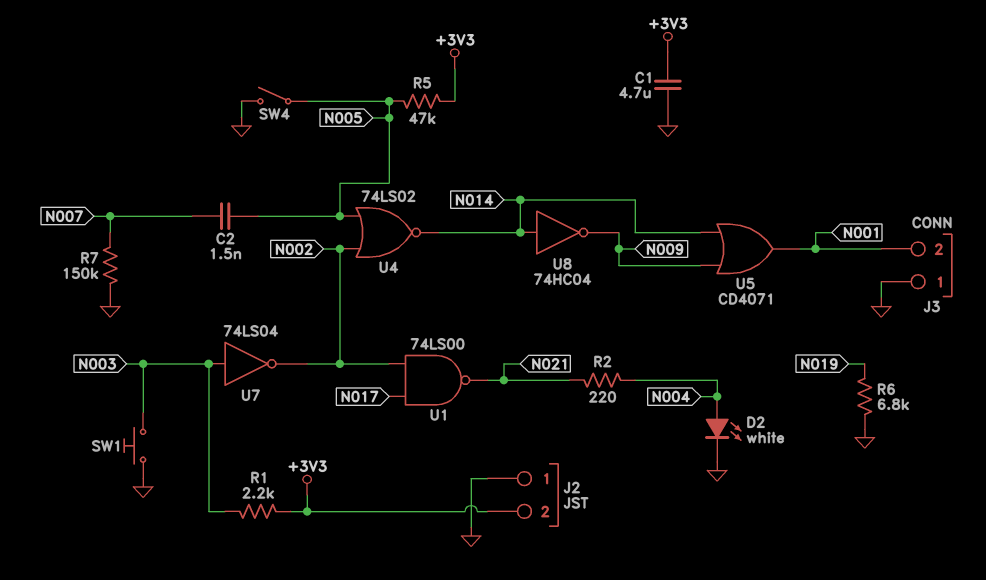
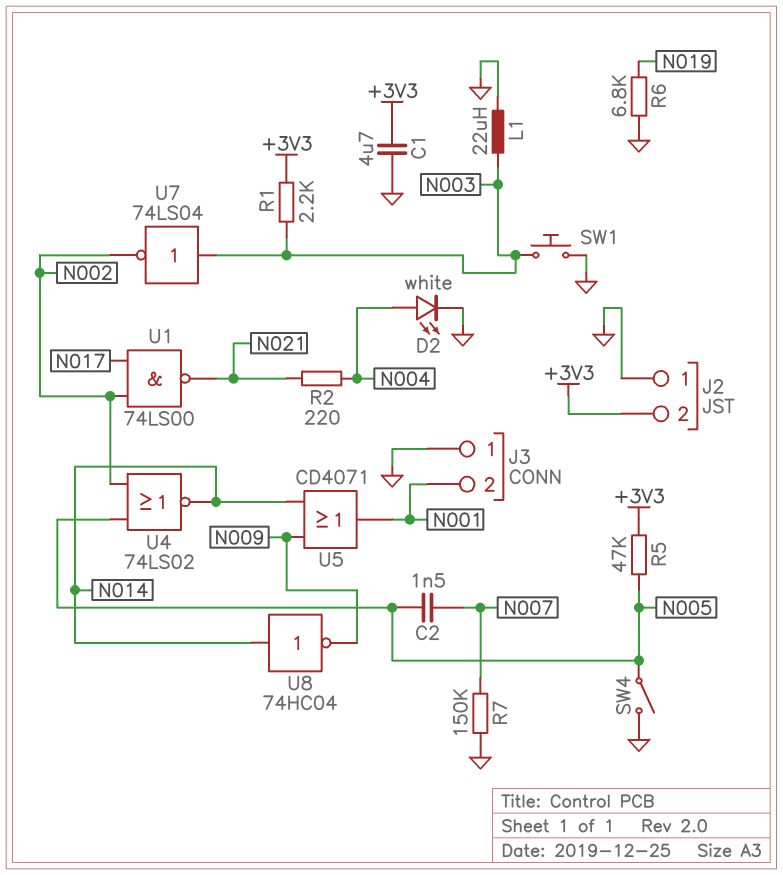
L1: none -> 22uH (GND, N003)

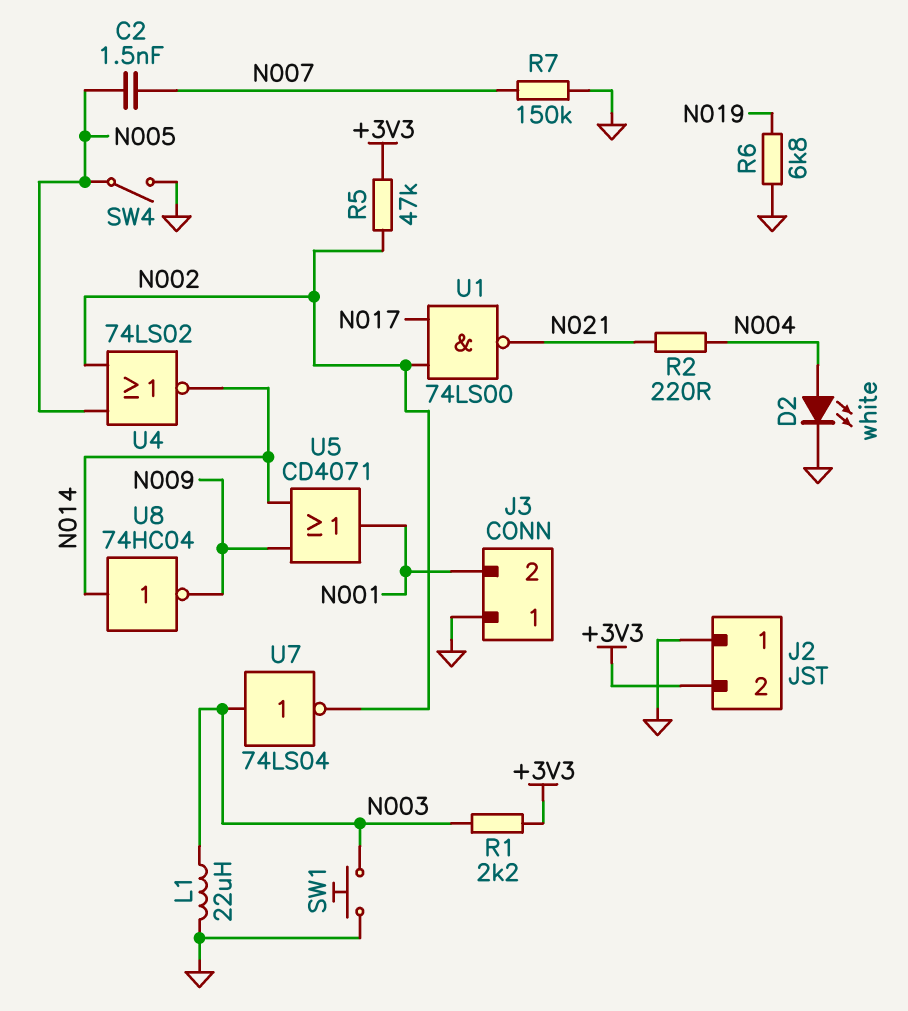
C1: 4.7uF (+3V3, GND) -> none
R5: 47k (+3V3, N005) -> 47k (+3V3, N002)

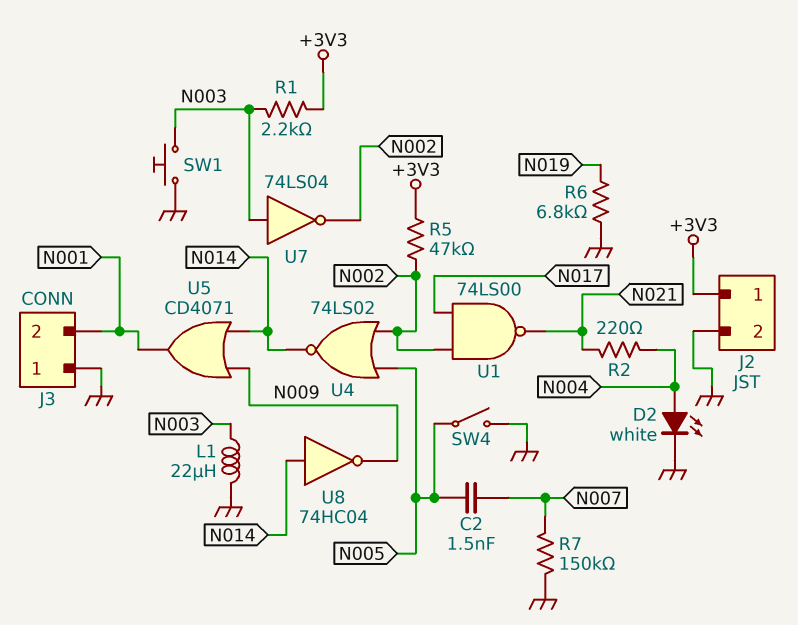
J2 pin 1: GND -> +3V3
J2 pin 2: +3V3 -> GND

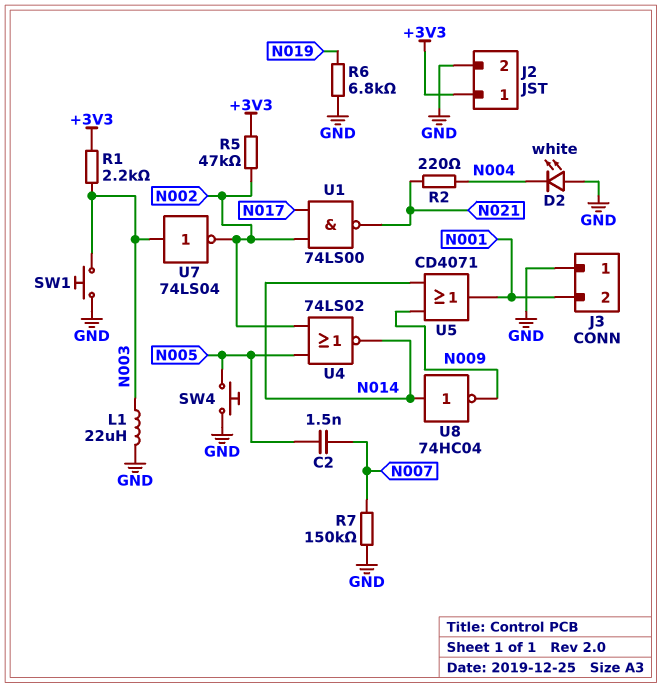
D2: LED white (A N004, K GND) -> LED white (A GND, K N004)
SW4: switch (GND, N005) -> button (GND, N005)

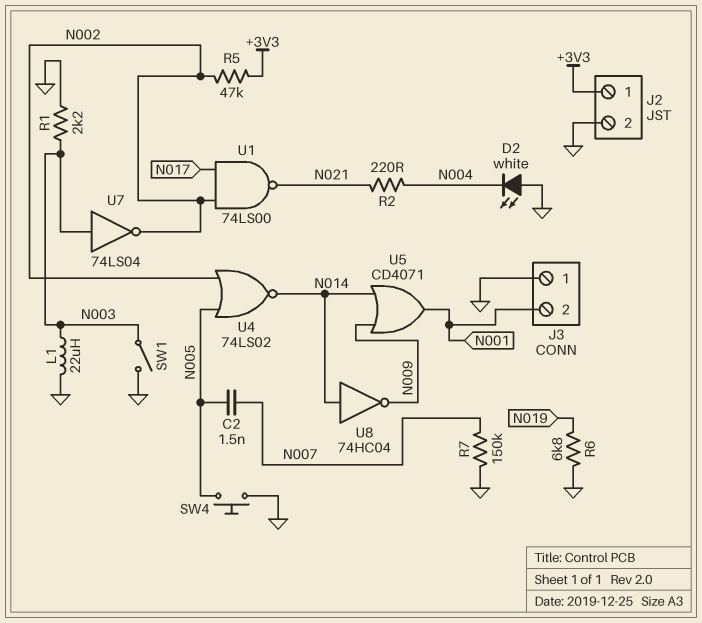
R1: 2.2k (+3V3, N003) -> 2.2k (GND, N003)
SW1: button (GND, N003) -> switch (GND, N003)

